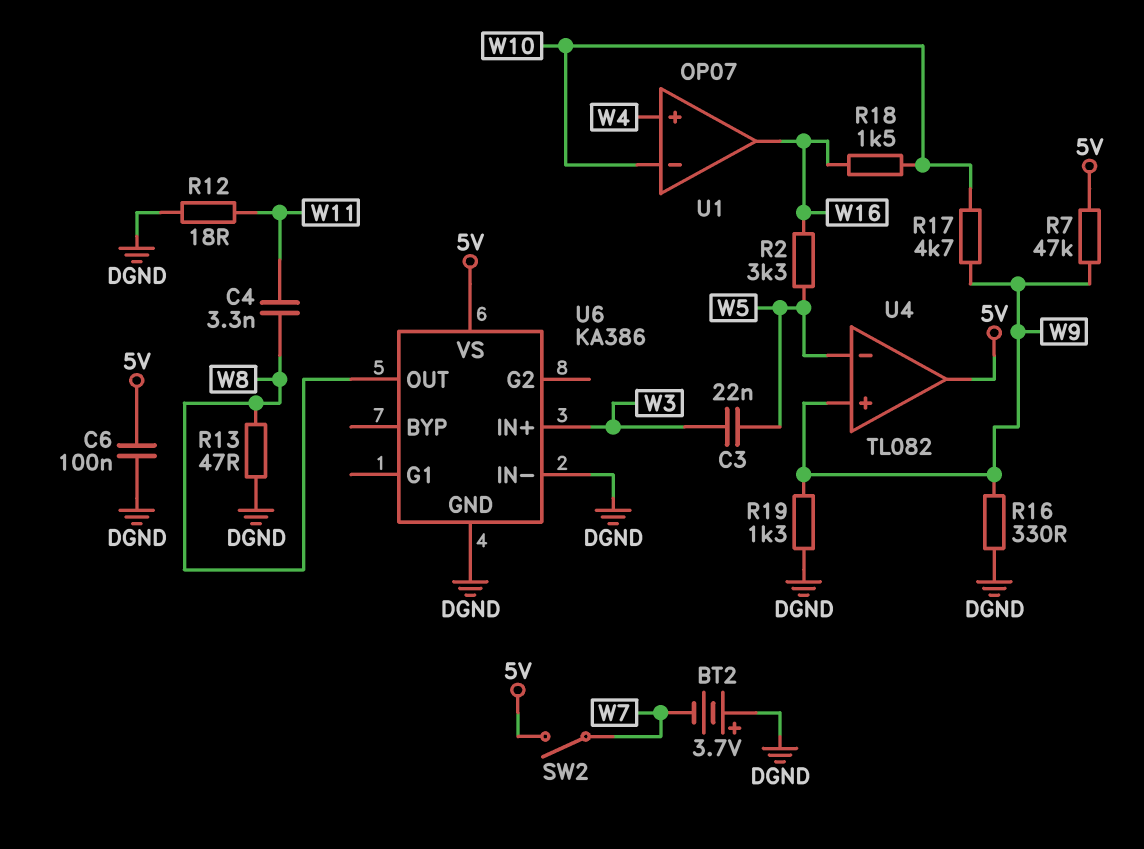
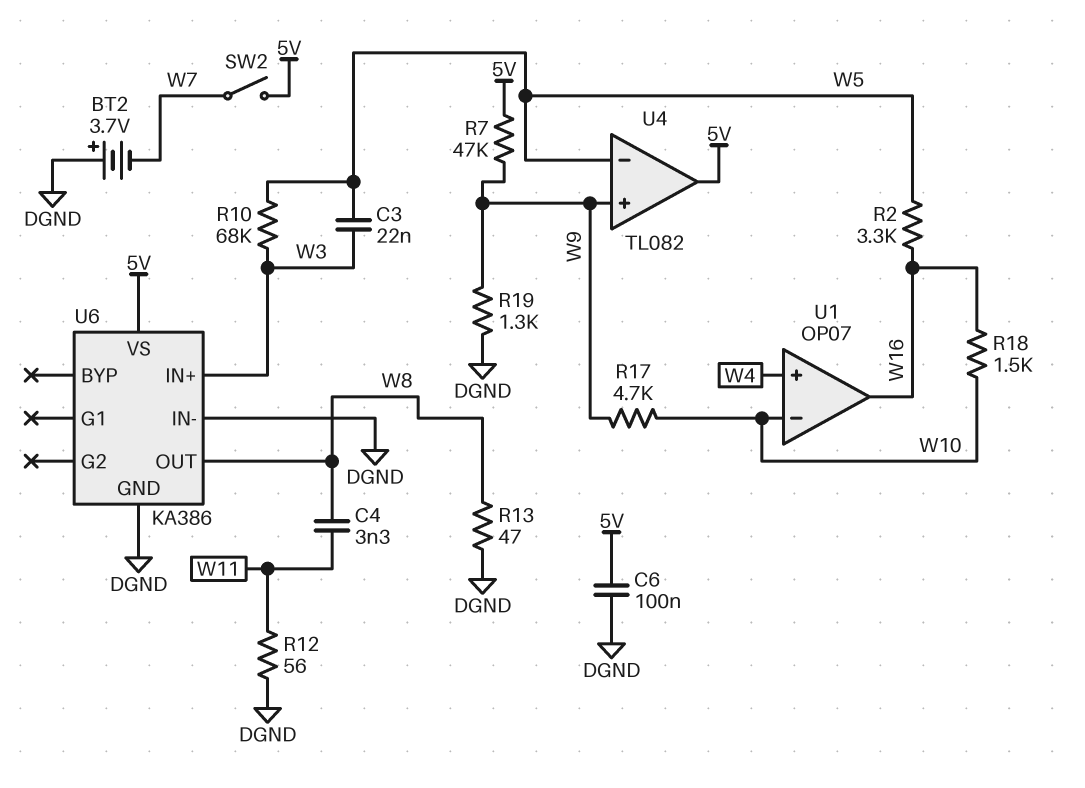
R10: none -> 68k (W3, W5)
R12: 18 (DGND, W11) -> 56 (DGND, W11)
R16: 330 (DGND, W9) -> none

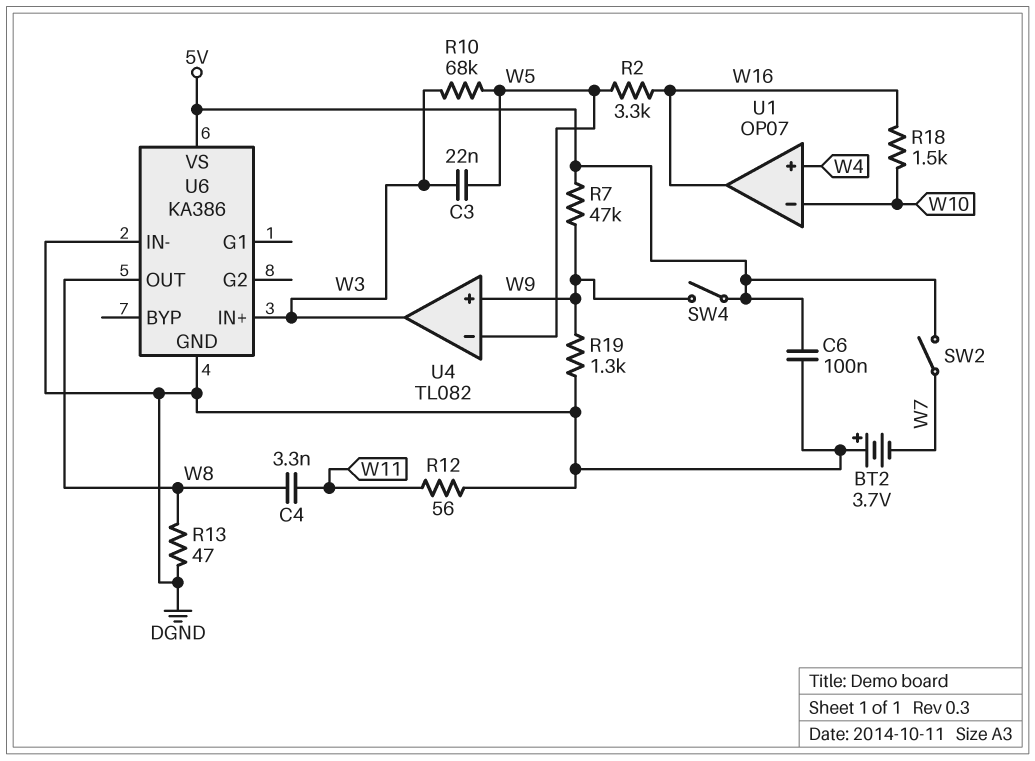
R17: 4.7k (W9, W10) -> none
SW4: none -> switch (5V, W9)
U4 pin out: 5V -> W3

